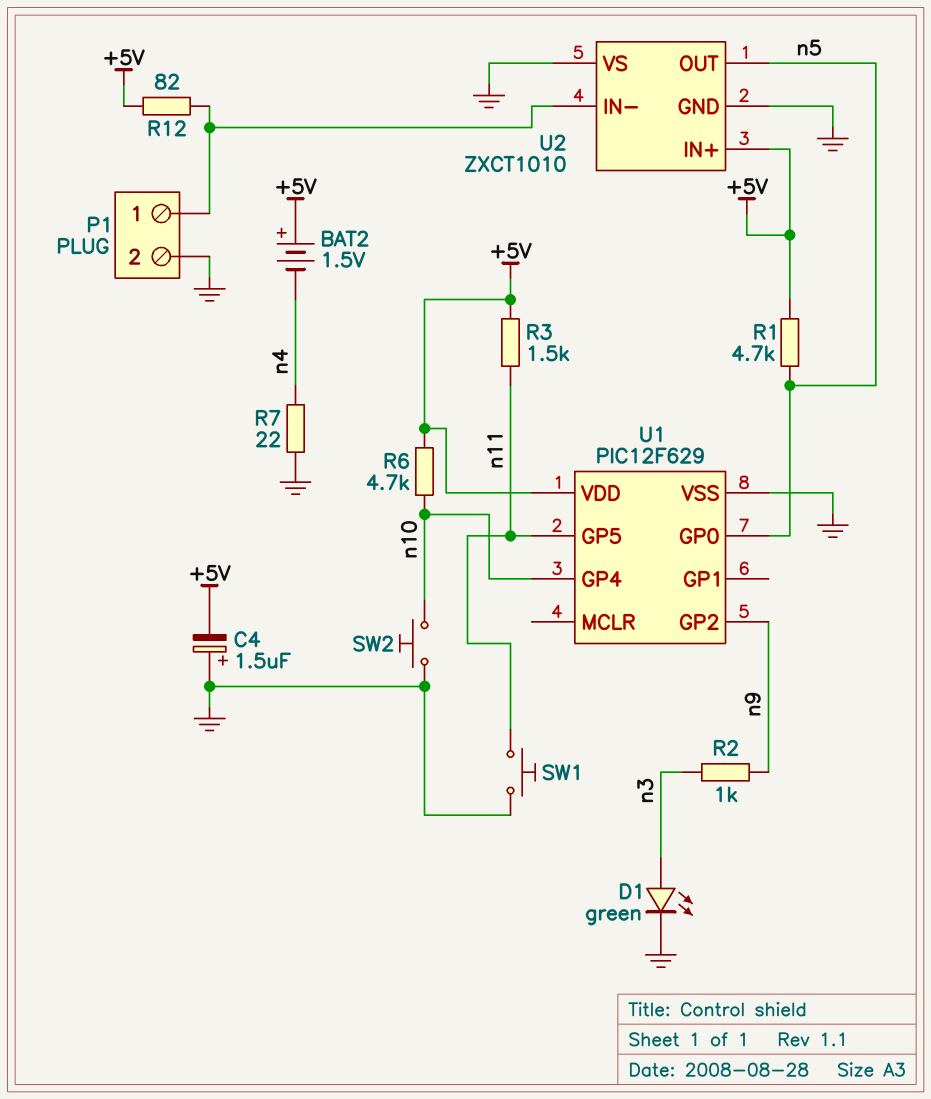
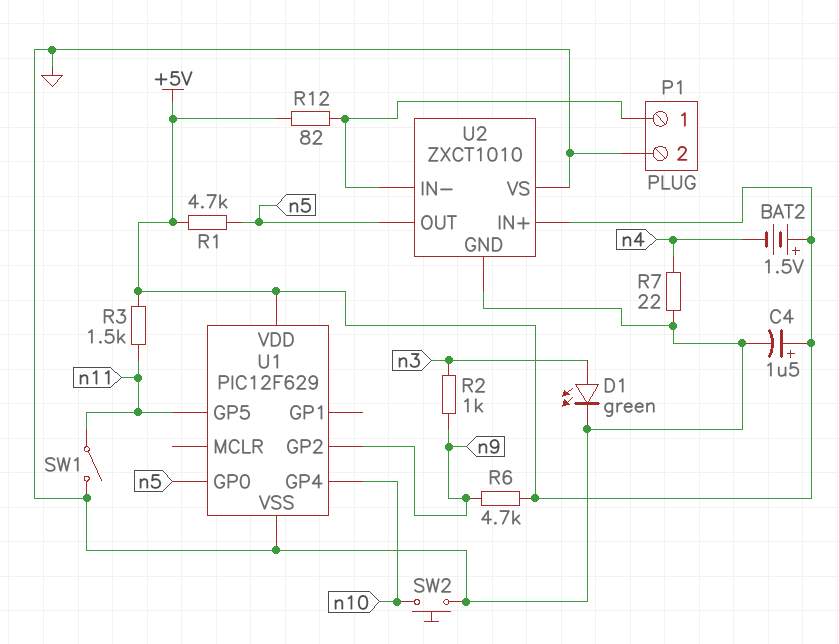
C4: 1.5uF (plus GND, minus +5V) -> 1.5uF (plus +5V, minus GND)
R6: 4.7k (+5V, n10) -> 4.7k (+5V, n9)
SW1: button (GND, n11) -> switch (GND, n11)

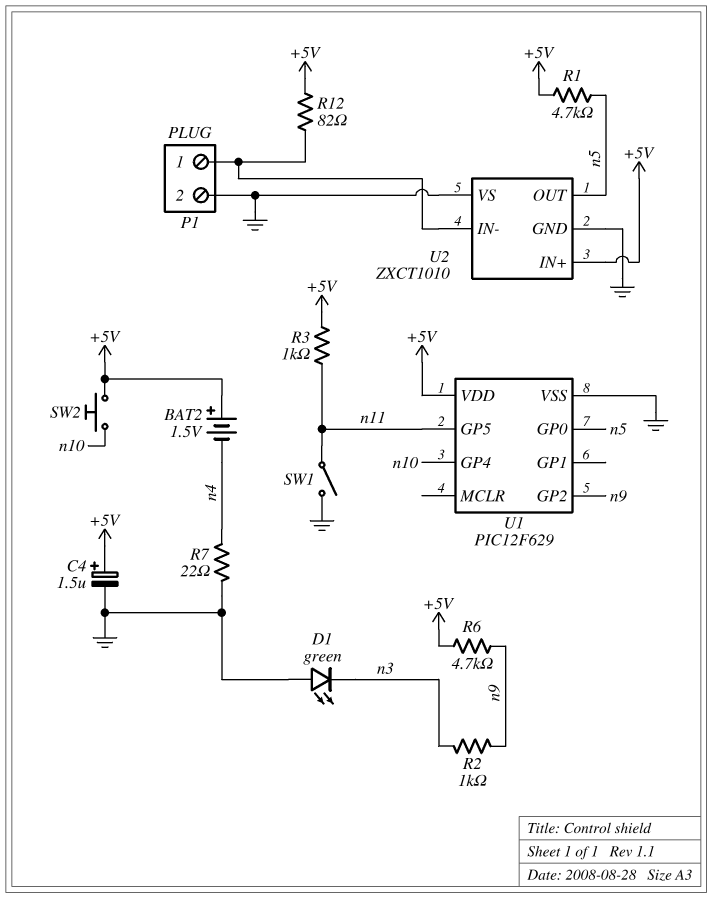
D1: LED green (A n3, K GND) -> LED green (A GND, K n3)
R3: 1.5k (+5V, n11) -> 1k (+5V, n11)
SW2: button (GND, n10) -> button (+5V, n10)

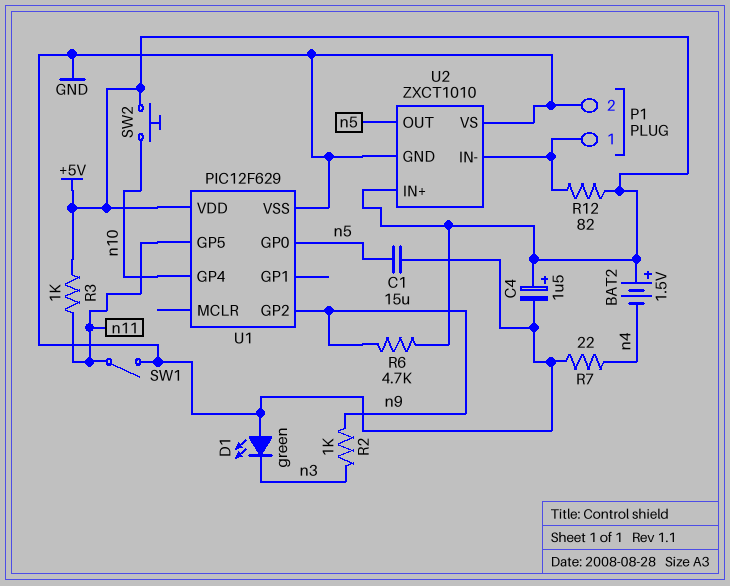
C1: none -> 15uF (GND, n5)
R1: 4.7k (+5V, n5) -> none

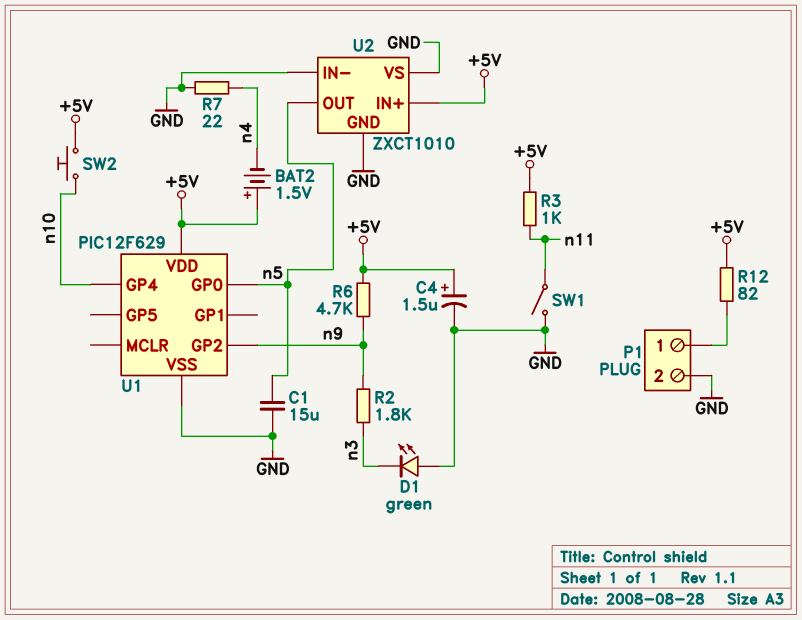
R2: 1k (n3, n9) -> 1.8k (n3, n9)
U1 pin GP5: n11 -> none
U2 pin IN-: P1/1 -> GND

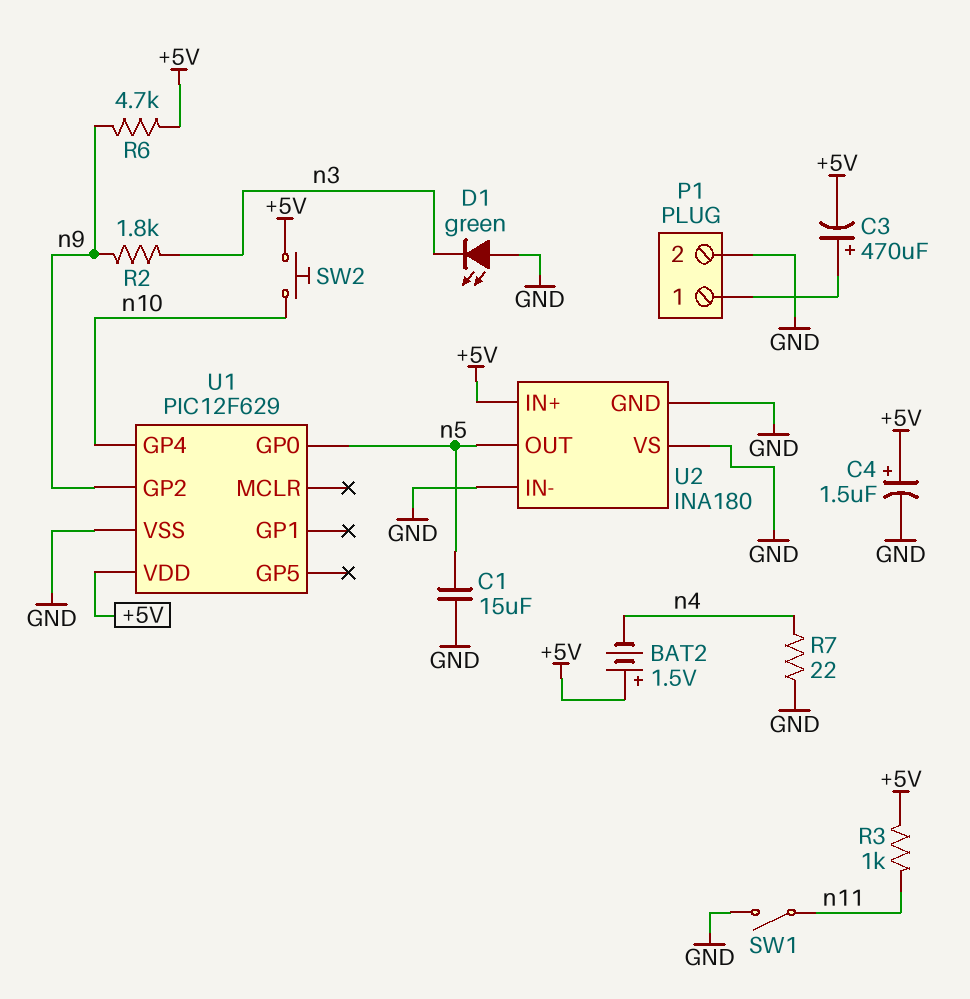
C3: none -> 470uF (plus P1/1, minus +5V)
R12: 82 (+5V, P1/1) -> none
U2: ZXCT1010 -> INA180

